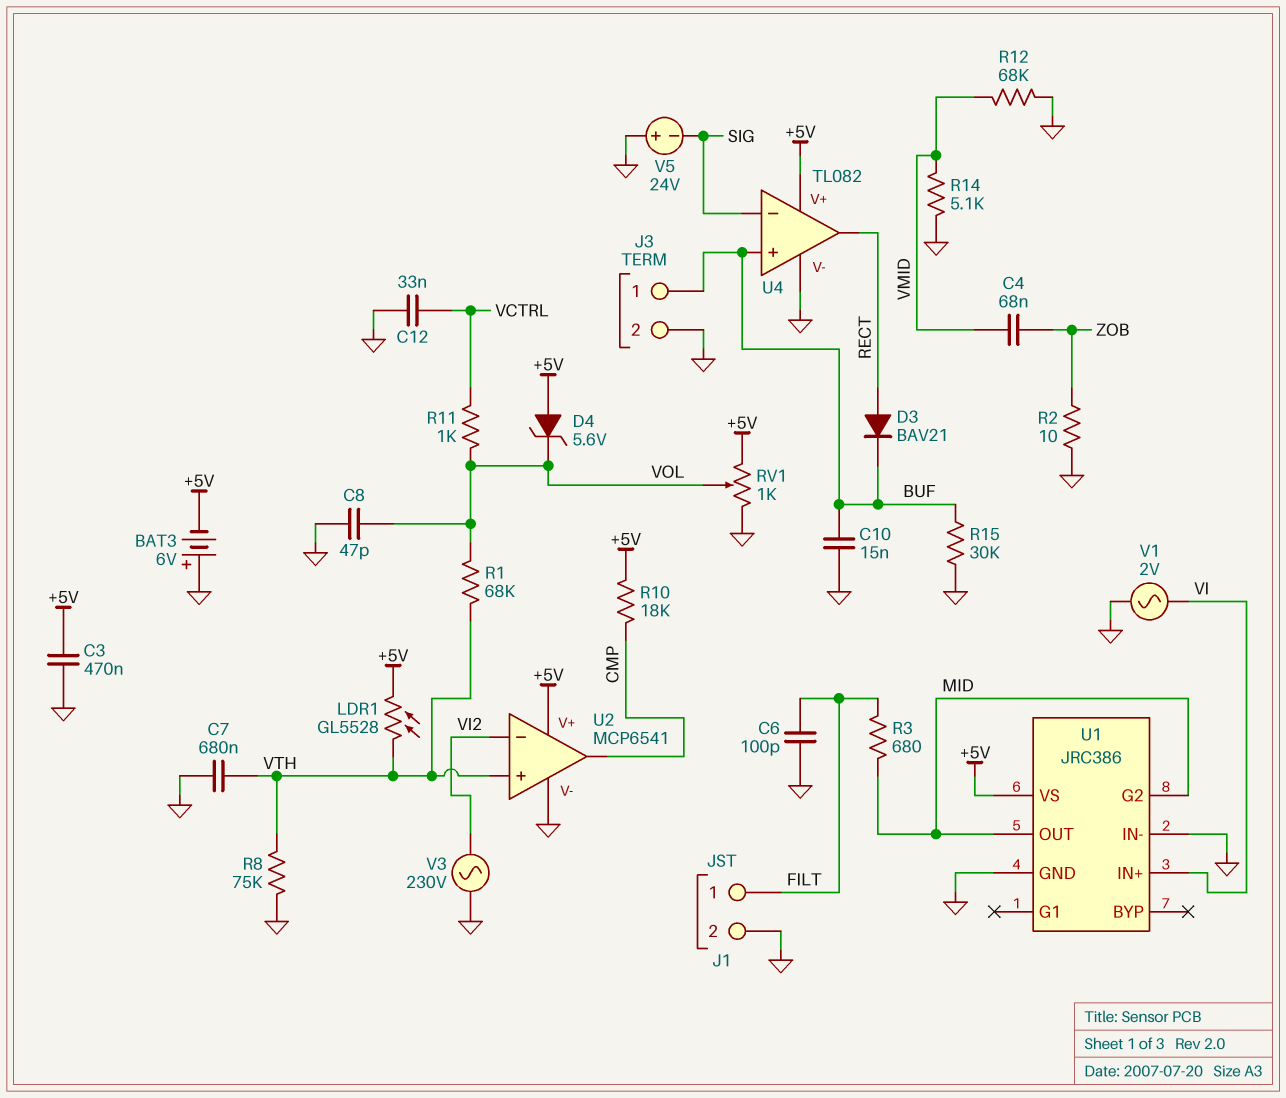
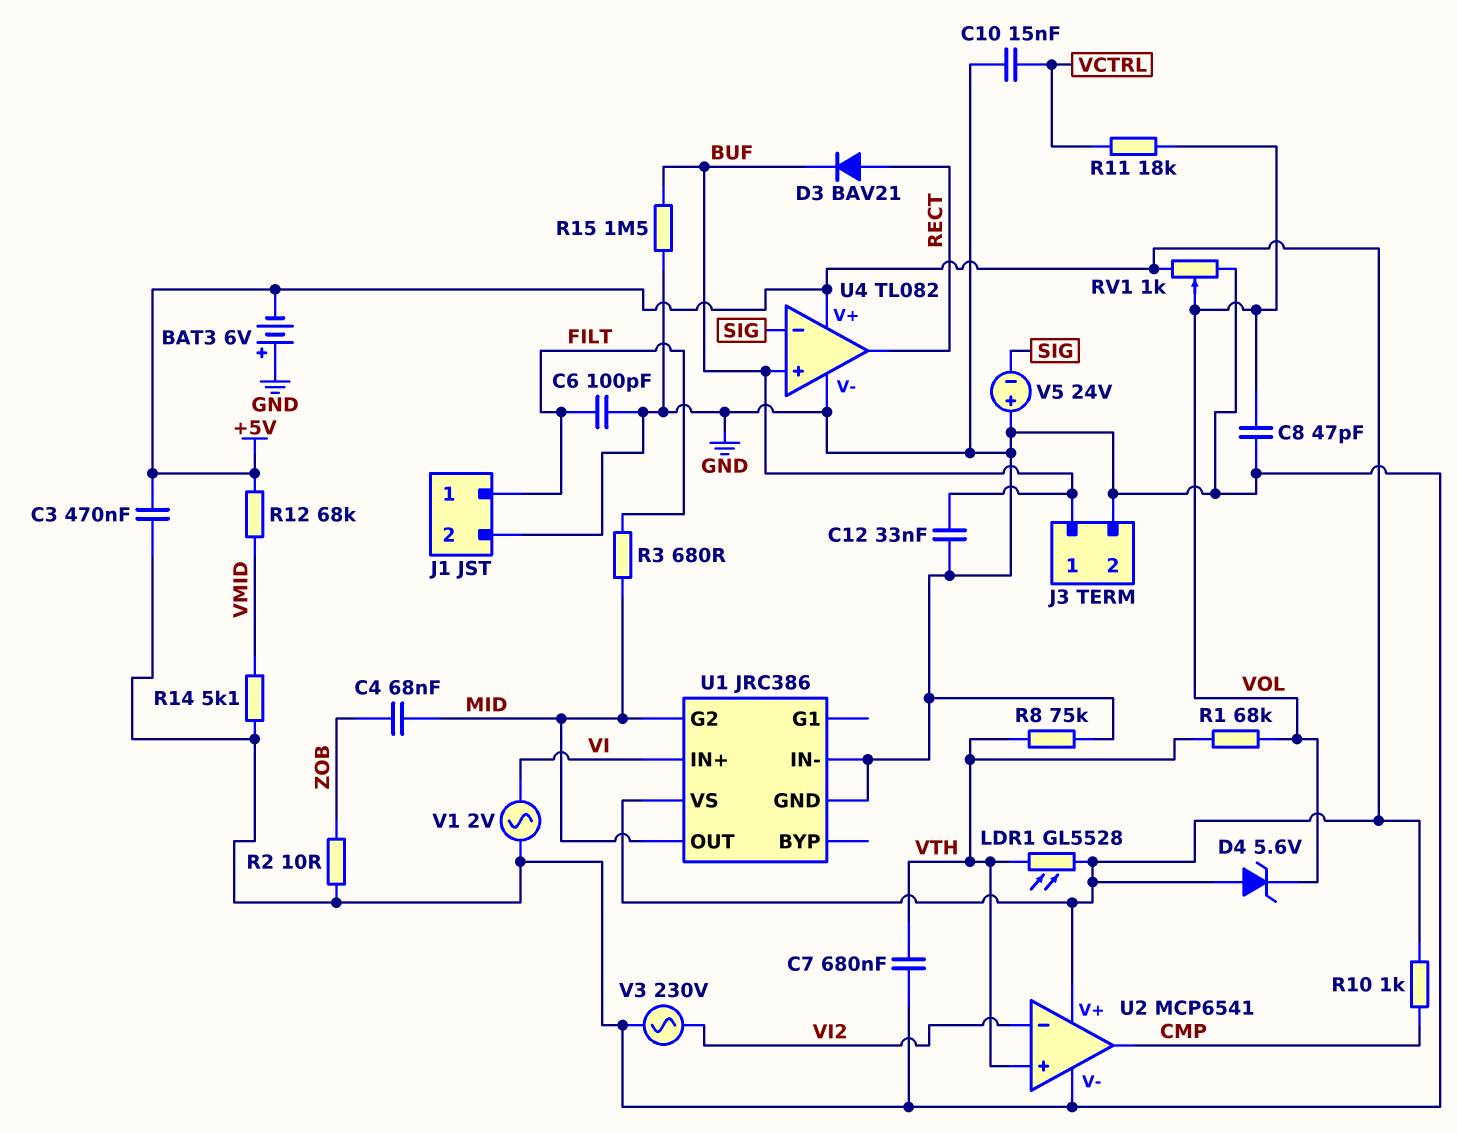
C4: 68nF (VMID, ZOB) -> 68nF (MID, ZOB)
C10: 15nF (BUF, GND) -> 15nF (GND, VCTRL)
C12: 33nF (GND, VCTRL) -> 33nF (BUF, GND)
R10: 18k (+5V, CMP) -> 1k (+5V, CMP)
R11: 1k (VCTRL, VOL) -> 18k (VCTRL, VOL)
R12: 68k (GND, VMID) -> 68k (+5V, VMID)
R15: 30k (BUF, GND) -> 1.5M (BUF, GND)

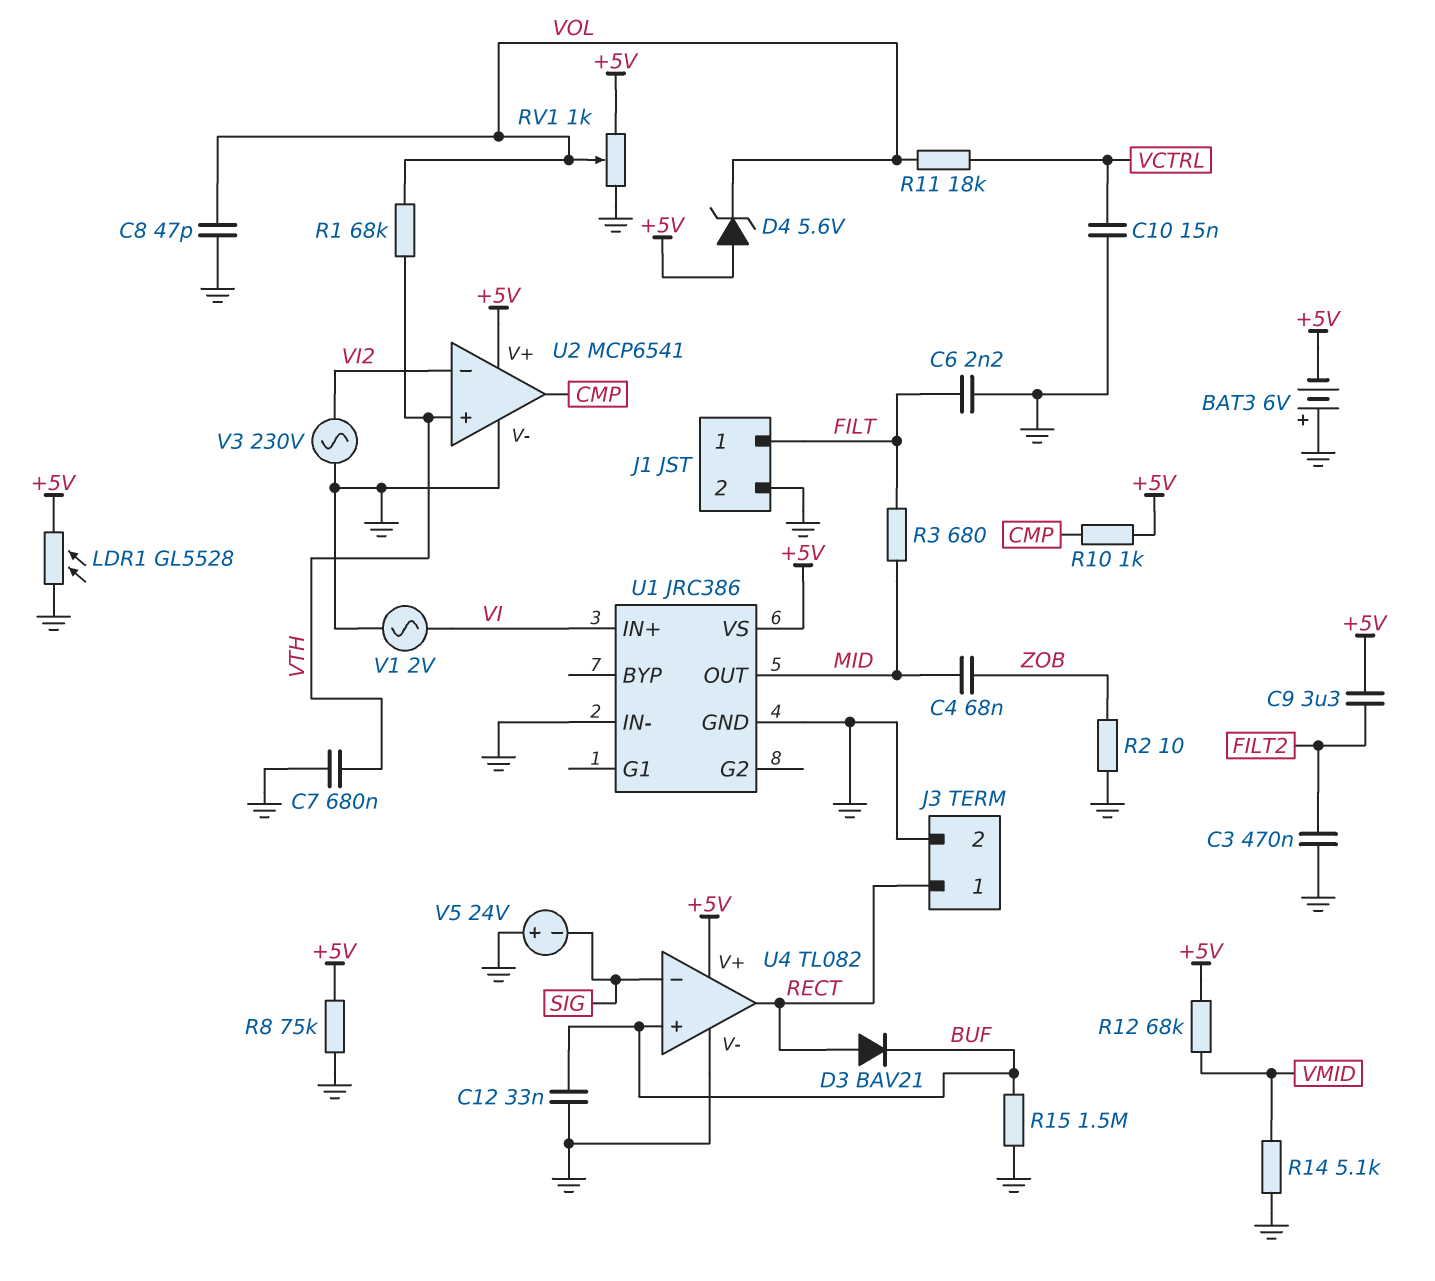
C3: 470nF (+5V, GND) -> 470nF (FILT2, GND)
C6: 100pF (FILT, GND) -> 2.2nF (FILT, GND)
C9: none -> 3.3uF (+5V, FILT2)
J3 pin 1: BUF -> RECT
LDR1: GL5528 (+5V, VTH) -> GL5528 (+5V, GND)
R8: 75k (GND, VTH) -> 75k (+5V, GND)
U1 pin G2: MID -> none

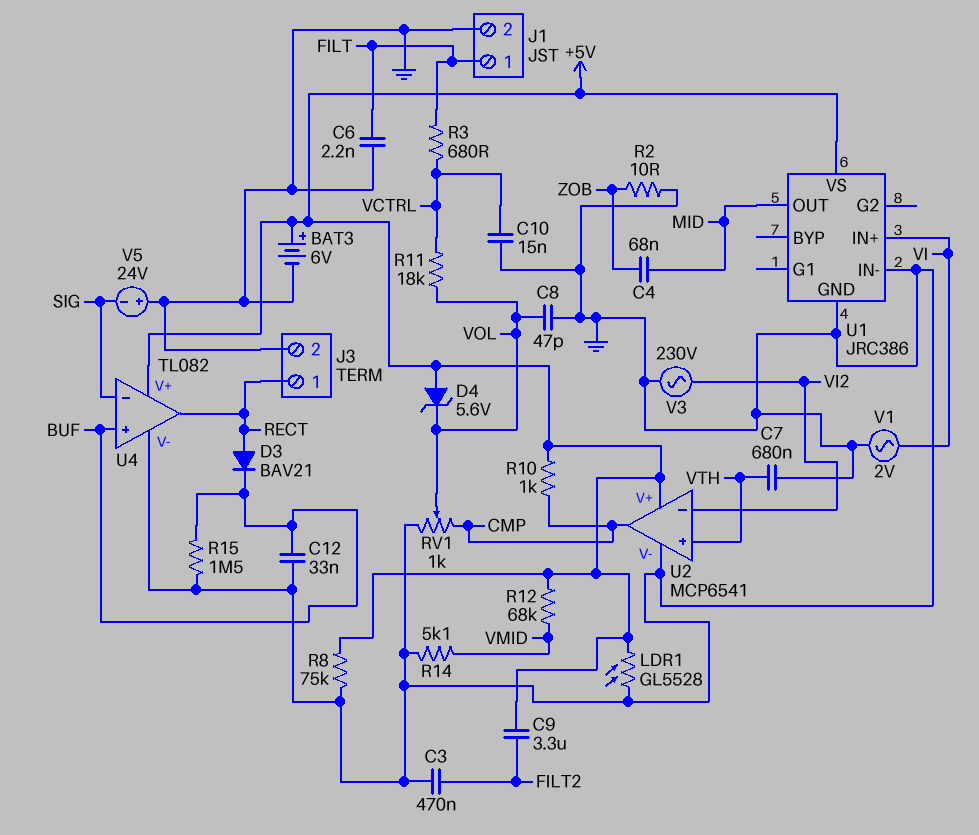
BAT3: 6V (plus GND, minus +5V) -> 6V (plus +5V, minus GND)
R1: 68k (VOL, VTH) -> none
R3: 680 (FILT, MID) -> 680 (FILT, VCTRL)
RV1: 1k (+5V, GND, wiper VOL) -> 1k (CMP, GND, wiper VOL)

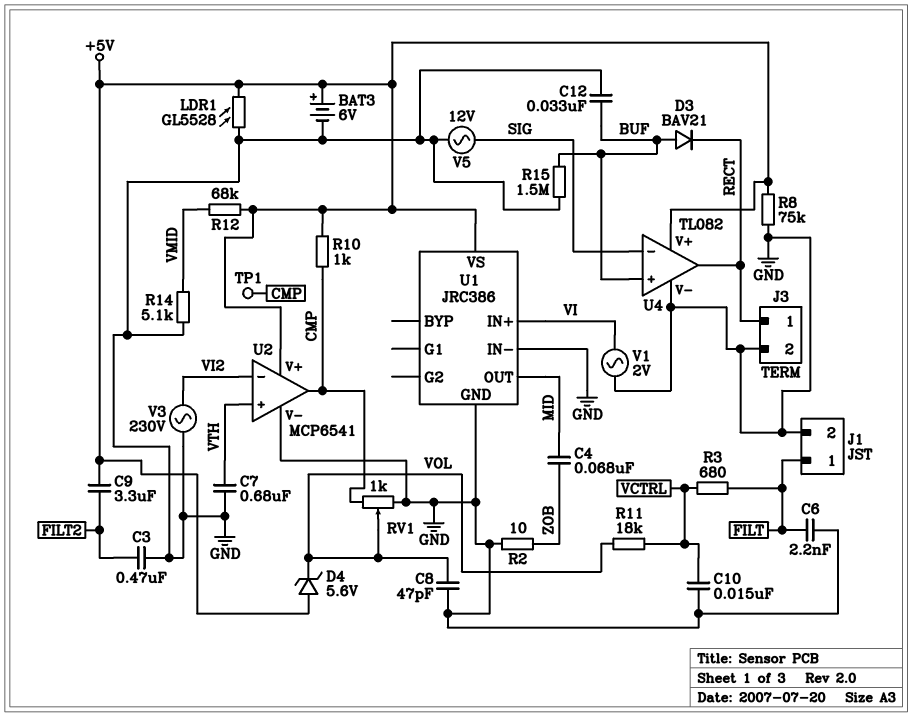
D3: diode BAV21 (A RECT, K BUF) -> diode BAV21 (A BUF, K RECT)
TP1: none -> test point (CMP)
V5: 24V (plus GND, minus SIG) -> AC 12V (GND, SIG)

